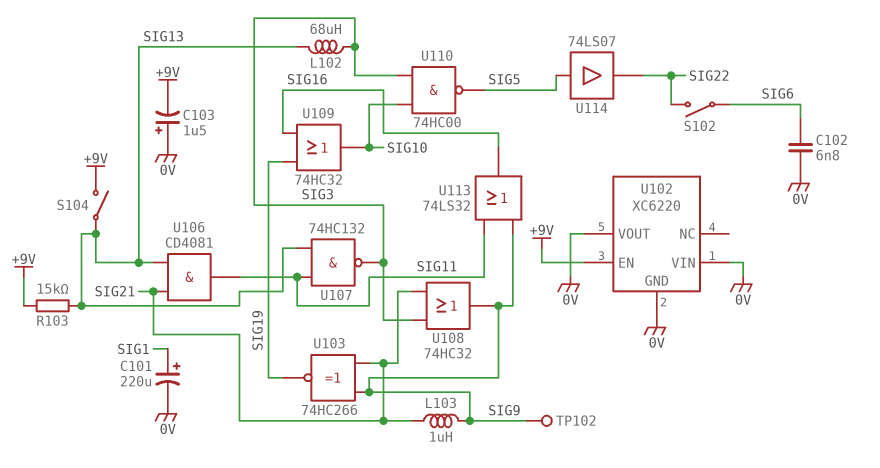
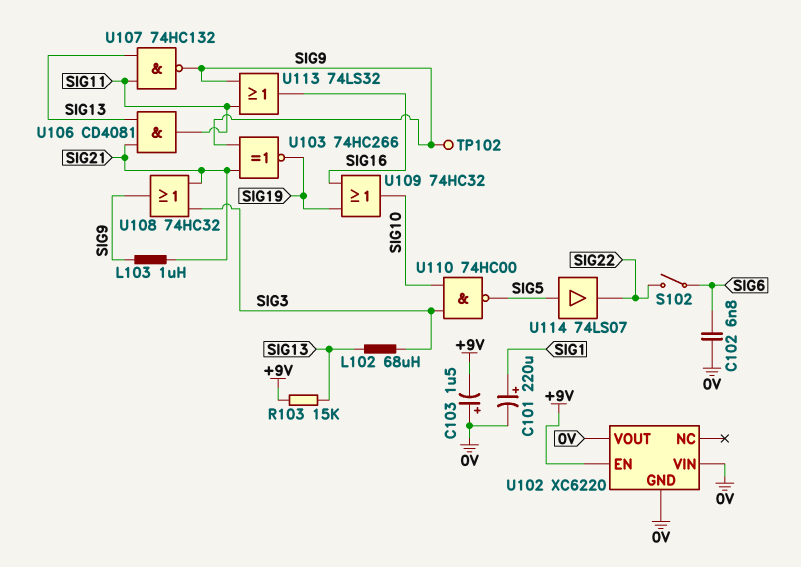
S104: switch (+9V, SIG13) -> none
U107: NAND 74HC132 (in SIG11, in SIG13, out SIG3) -> NAND 74HC132 (in SIG11, in SIG13, out SIG9)

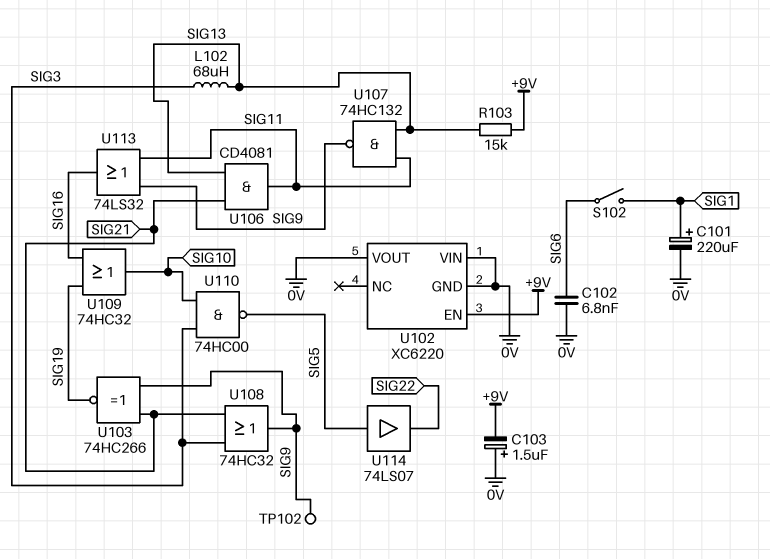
L103: 1uH (SIG9, SIG21) -> none
S102: switch (SIG6, SIG22) -> switch (SIG1, SIG6)

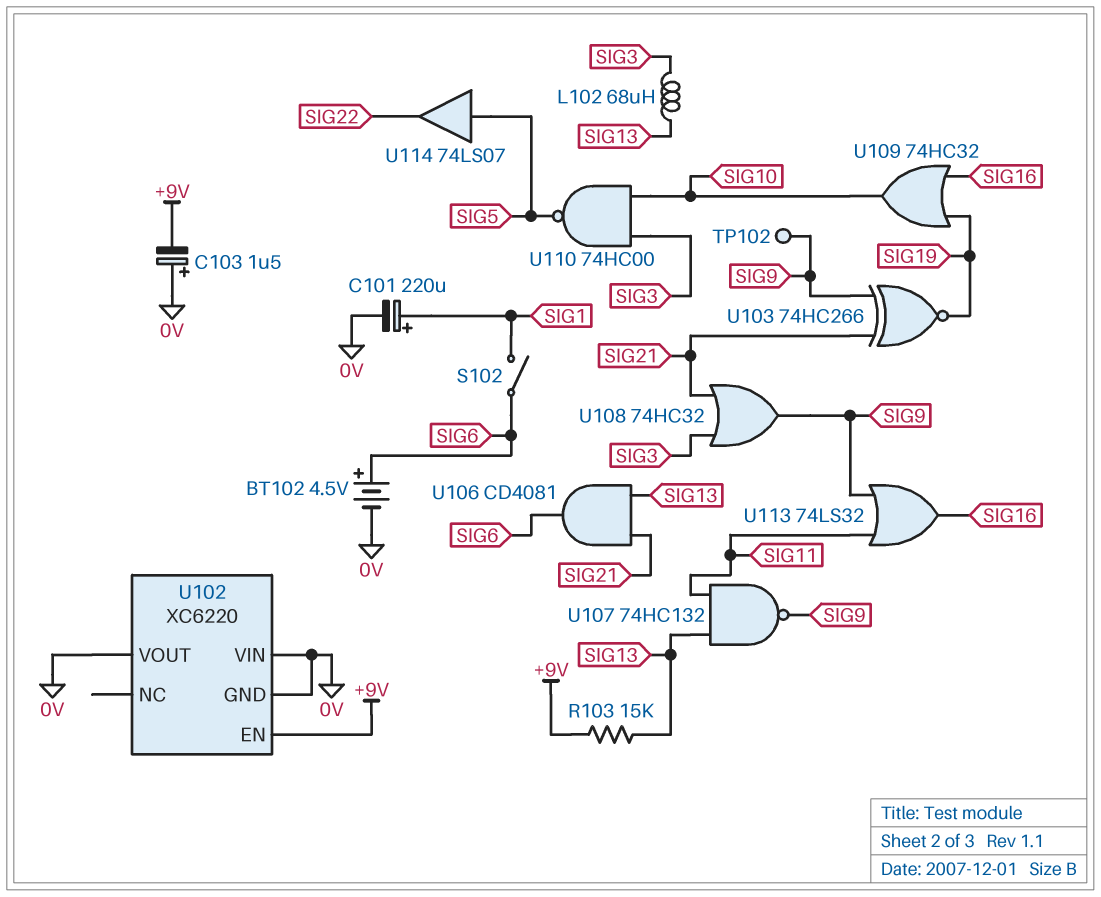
BT102: none -> 4.5V (plus SIG6, minus 0V)
C102: 6.8nF (0V, SIG6) -> none
U106: AND CD4081 (in SIG13, in SIG21, out SIG11) -> AND CD4081 (in SIG13, in SIG21, out SIG6)

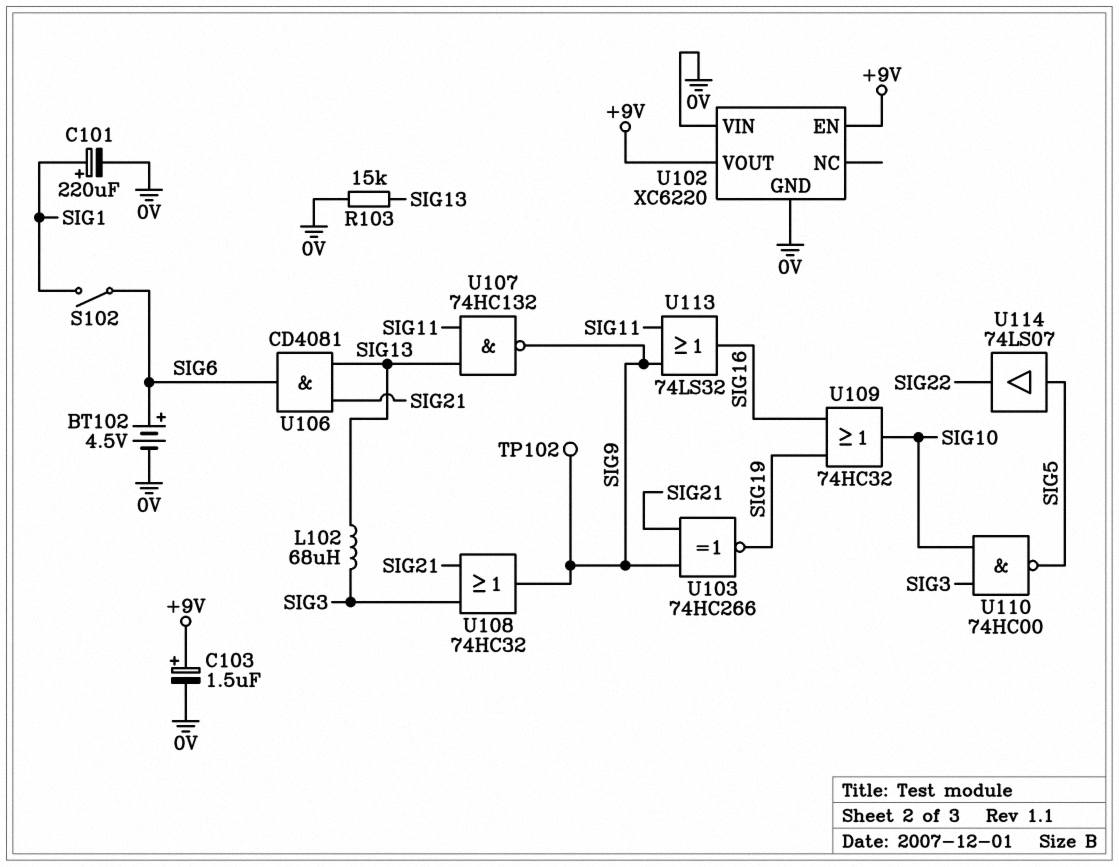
C103: 1.5uF (plus 0V, minus +9V) -> 1.5uF (plus +9V, minus 0V)
R103: 15k (+9V, SIG13) -> 15k (0V, SIG13)
U102 pin VOUT: 0V -> +9V

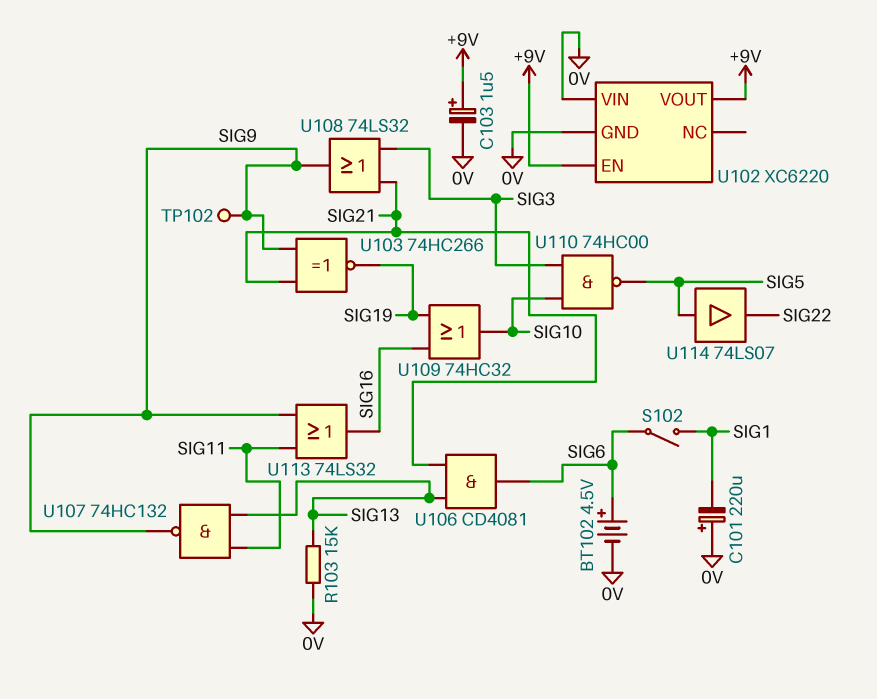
C101: 220uF (plus SIG1, minus 0V) -> 220uF (plus 0V, minus SIG1)
L102: 68uH (SIG3, SIG13) -> none
U108: OR 74HC32 (in SIG3, in SIG21, out SIG9) -> OR 74LS32 (in SIG3, in SIG21, out SIG9)

